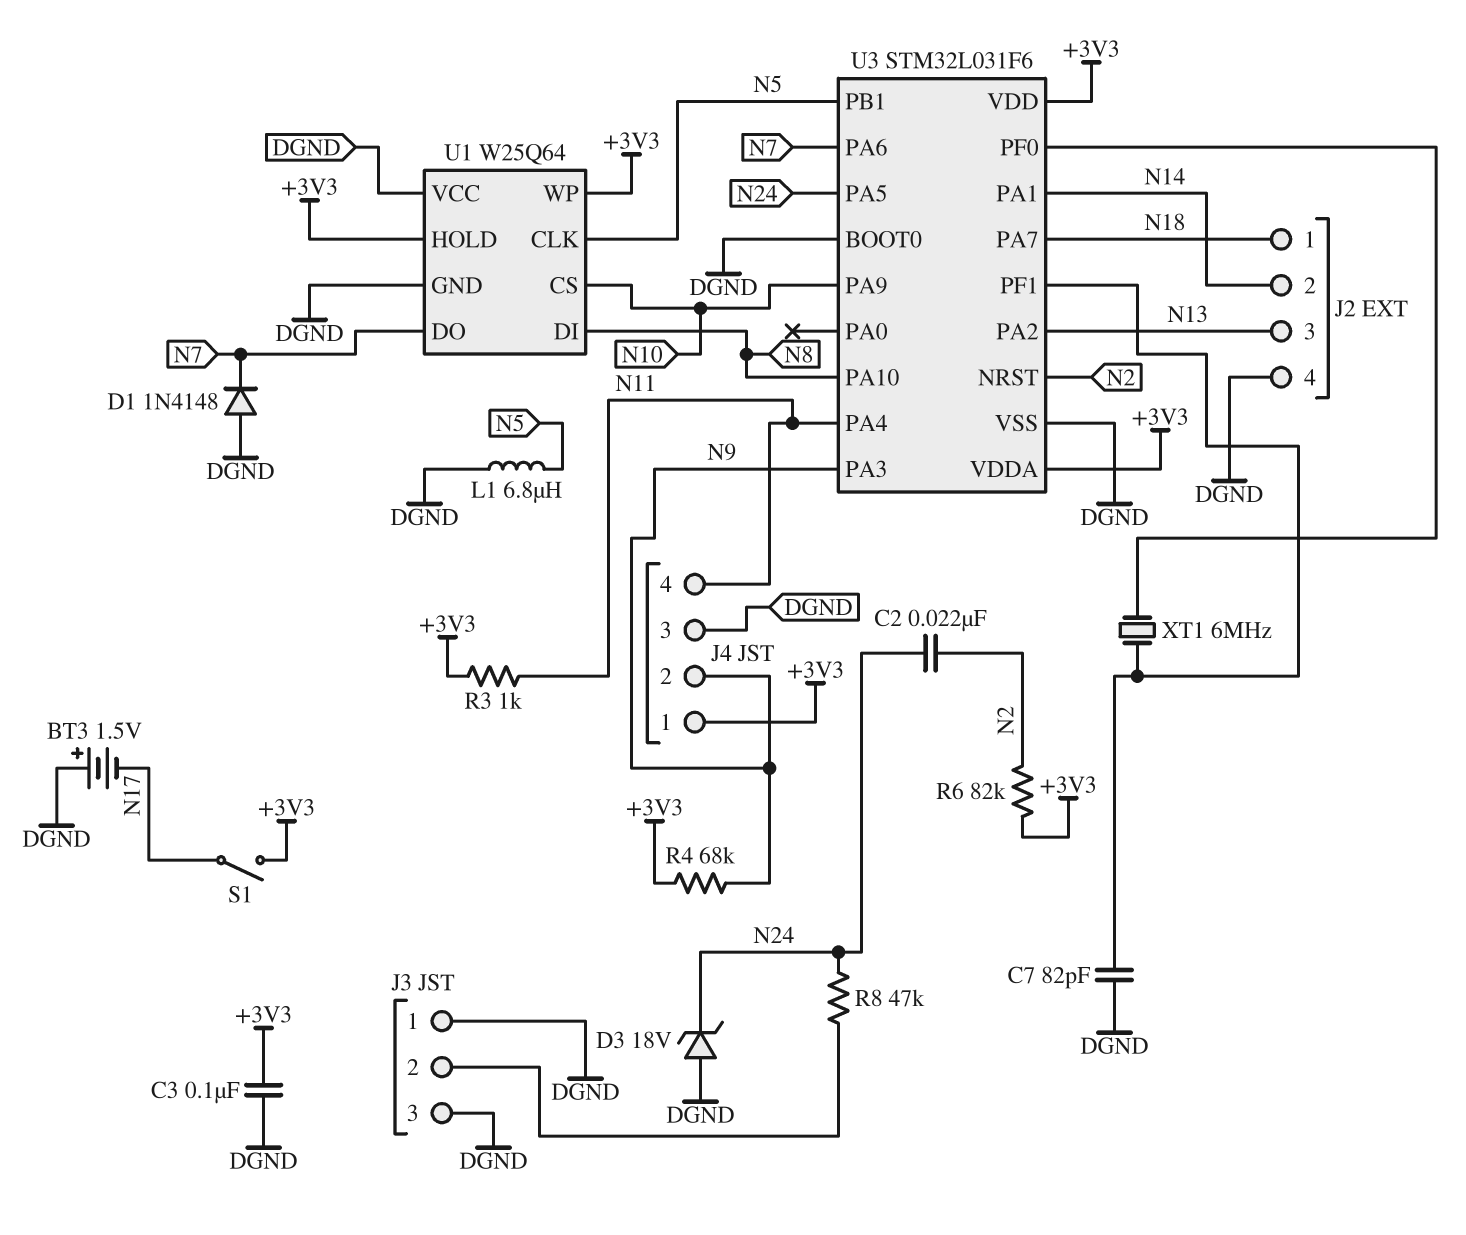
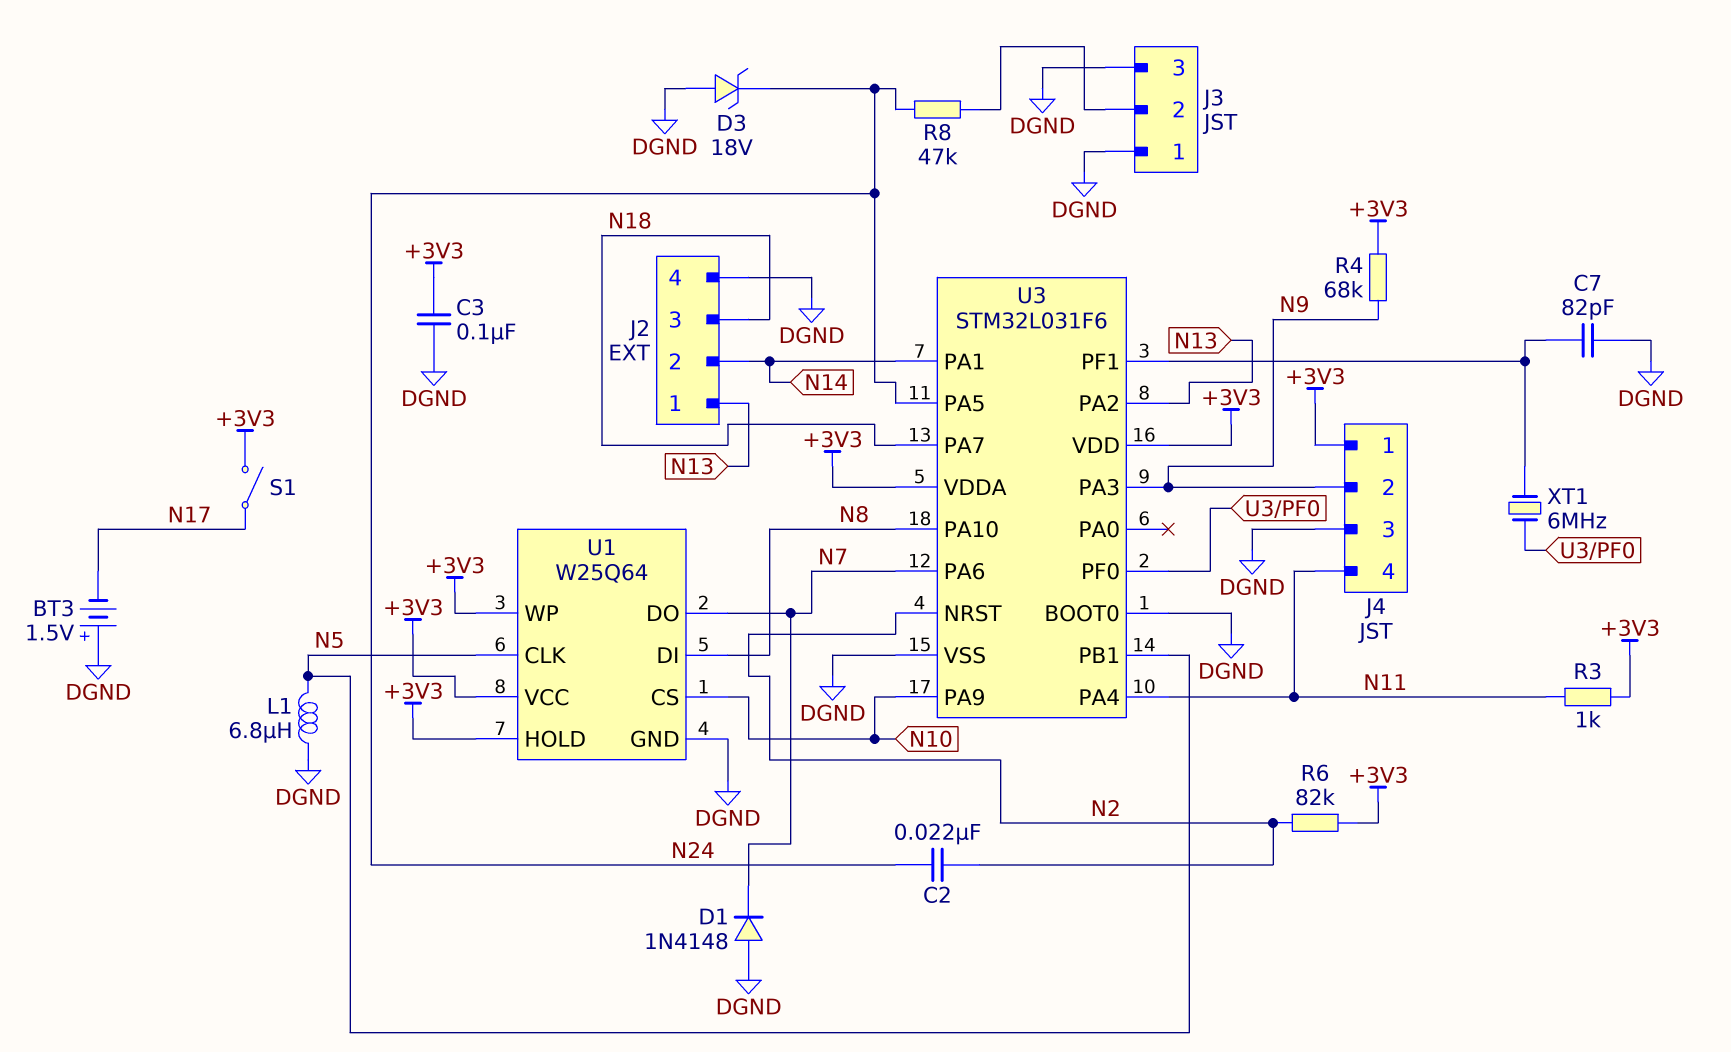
J2 pin 1: N18 -> N13
J2 pin 3: N13 -> N18
U1 pin VCC: DGND -> +3V3

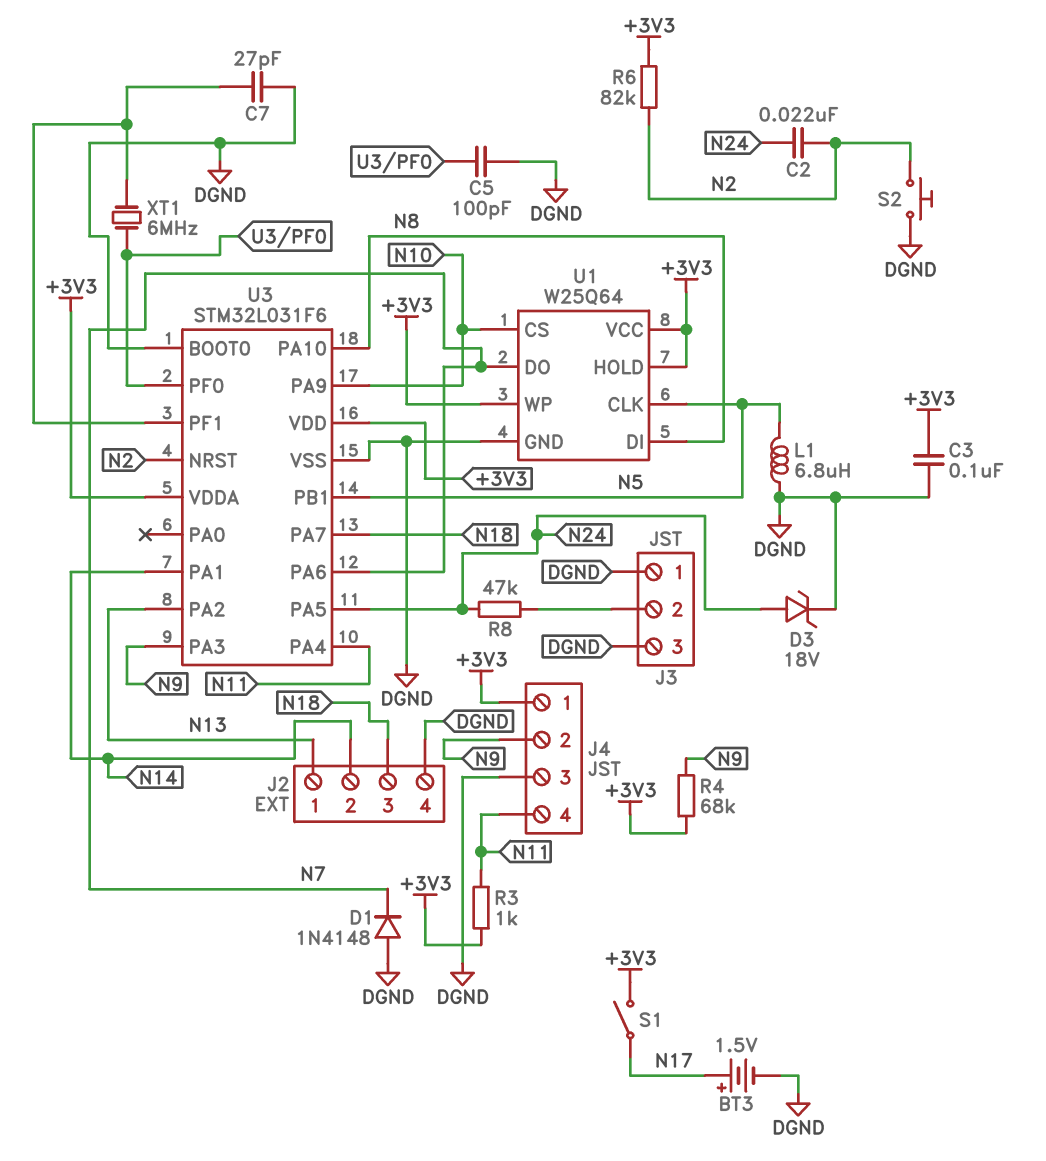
BT3: 1.5V (plus DGND, minus N17) -> 1.5V (plus N17, minus DGND)
C5: none -> 100pF (DGND, U3/PF0)
C7: 82pF (DGND, U3/PF1) -> 27pF (DGND, U3/PF1)
D3: zener 18V (A DGND, K N24) -> zener 18V (A N24, K DGND)
S2: none -> button (DGND, N2)

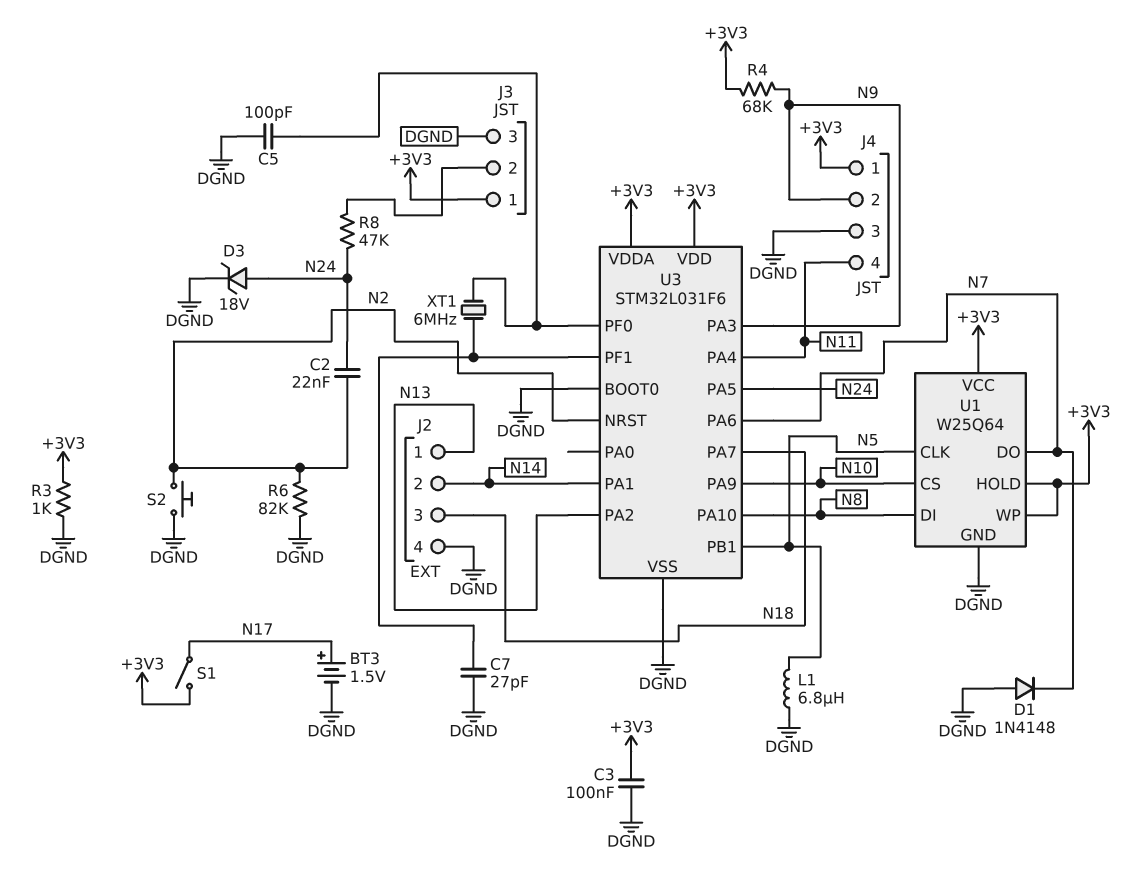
J3 pin 1: DGND -> +3V3
R3: 1k (+3V3, N11) -> 1k (+3V3, DGND)
R6: 82k (+3V3, N2) -> 82k (DGND, N2)

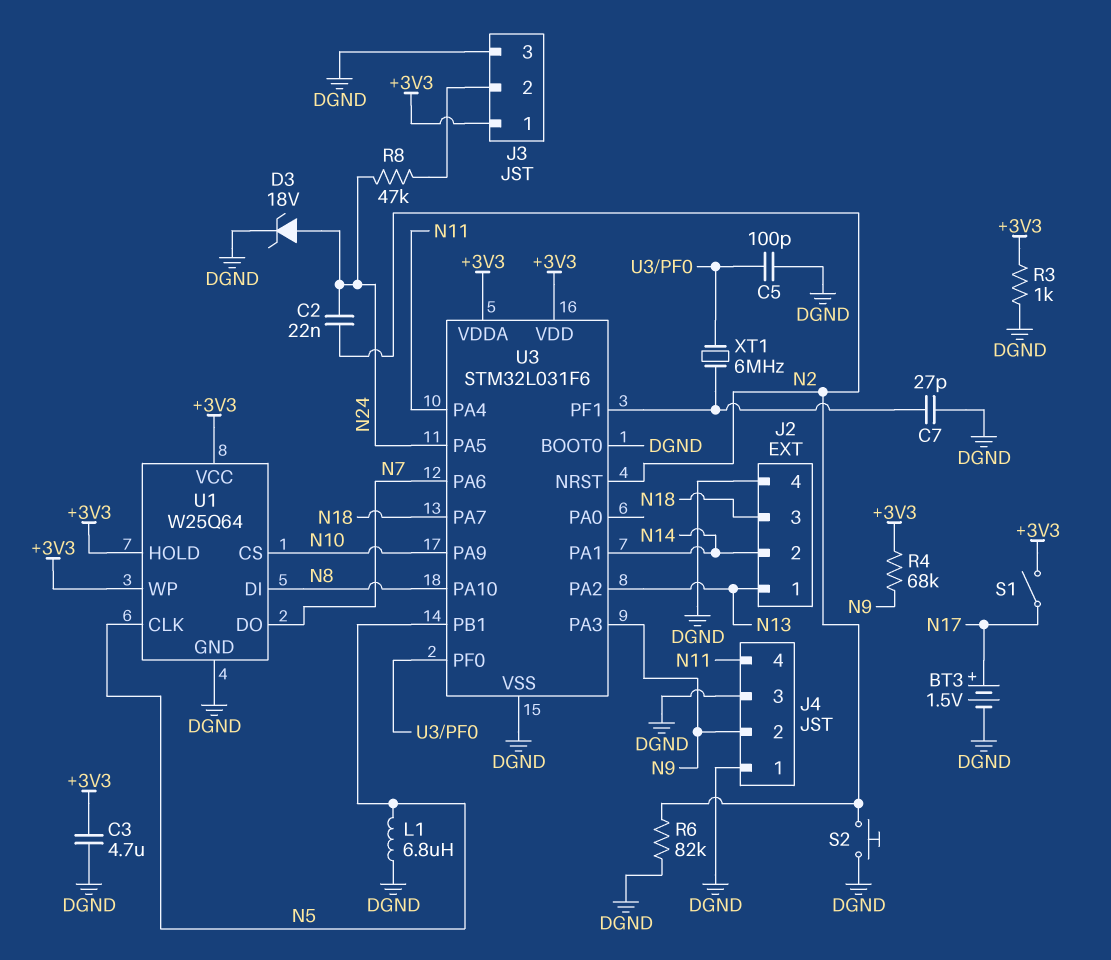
C3: 100nF (+3V3, DGND) -> 4.7uF (+3V3, DGND)
D1: diode 1N4148 (A DGND, K N7) -> none
J4 pin 1: +3V3 -> DGND

